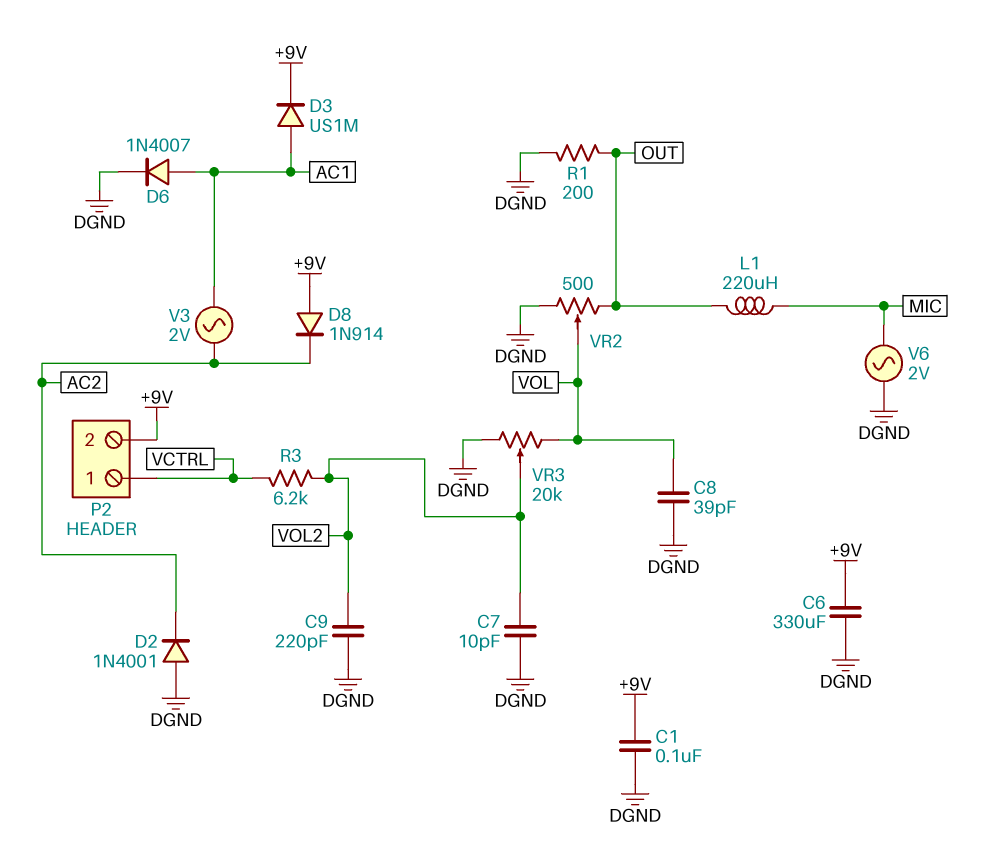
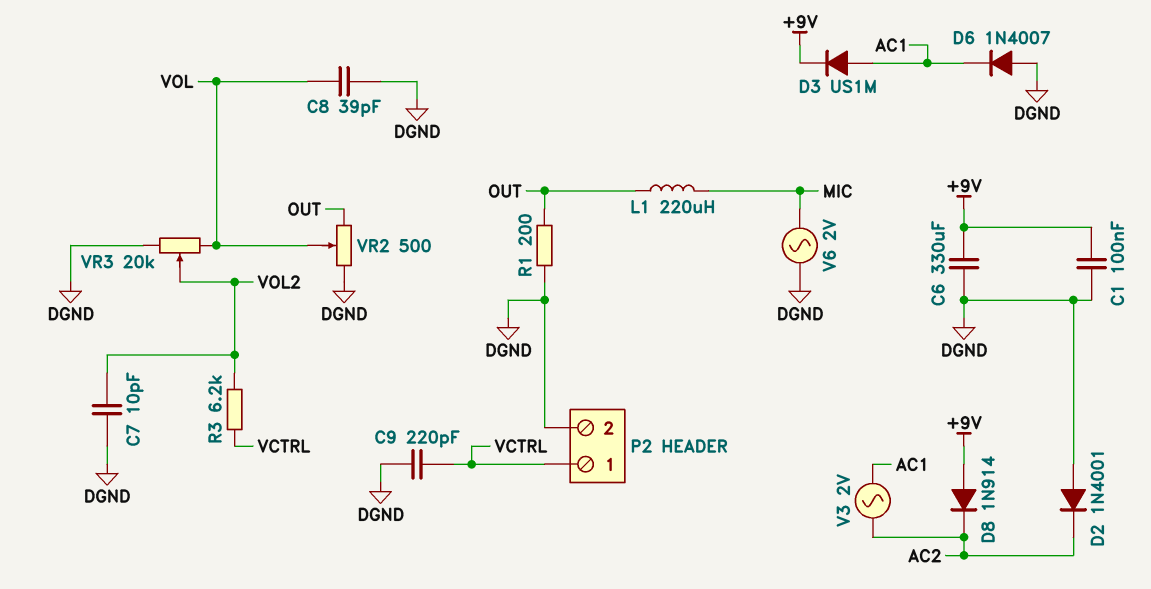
C9: 220pF (DGND, VOL2) -> 220pF (DGND, VCTRL)
D6: diode 1N4007 (A AC1, K DGND) -> diode 1N4007 (A DGND, K AC1)
P2 pin 2: +9V -> DGND

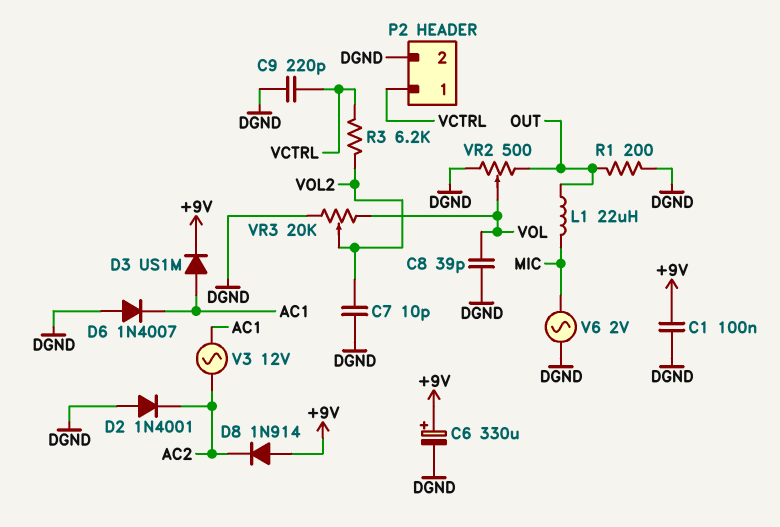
C6: 330uF (+9V, DGND) -> 330uF (plus +9V, minus DGND)
L1: 220uH (MIC, OUT) -> 22uH (MIC, OUT)
V3: AC 2V (AC1, AC2) -> AC 12V (AC1, AC2)

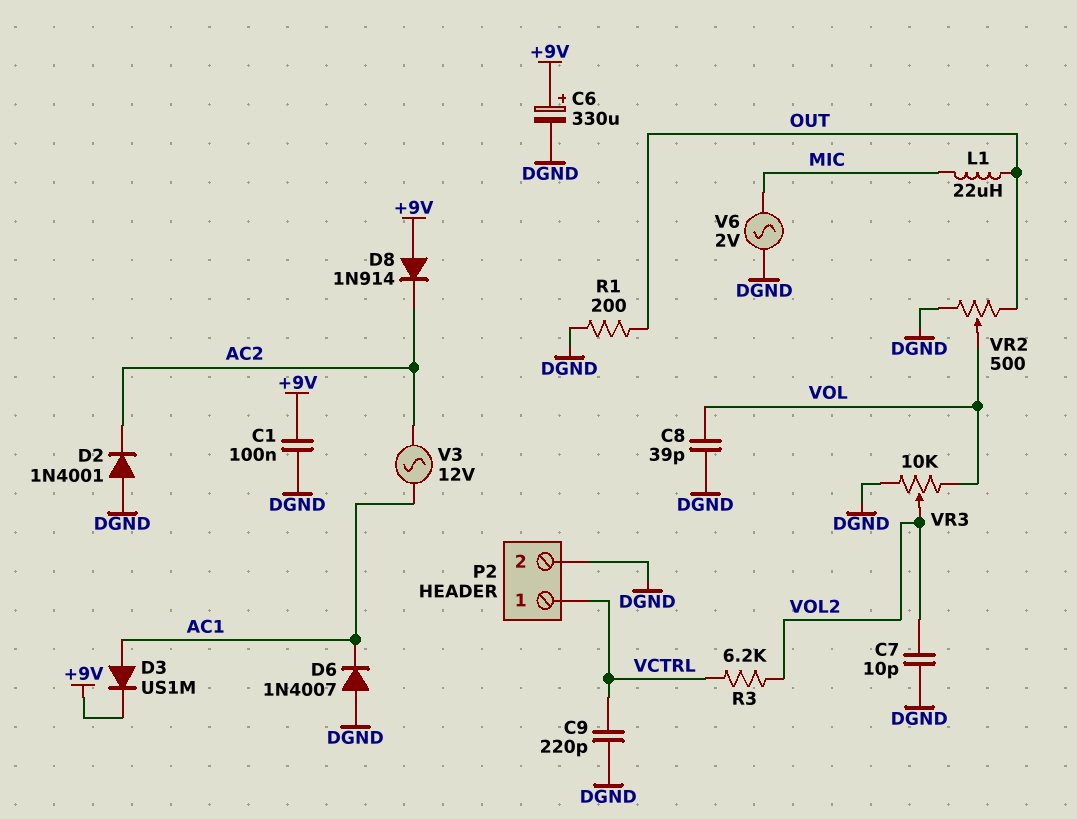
VR3: 20k (DGND, VOL, wiper VOL2) -> 10k (DGND, VOL, wiper VOL2)

